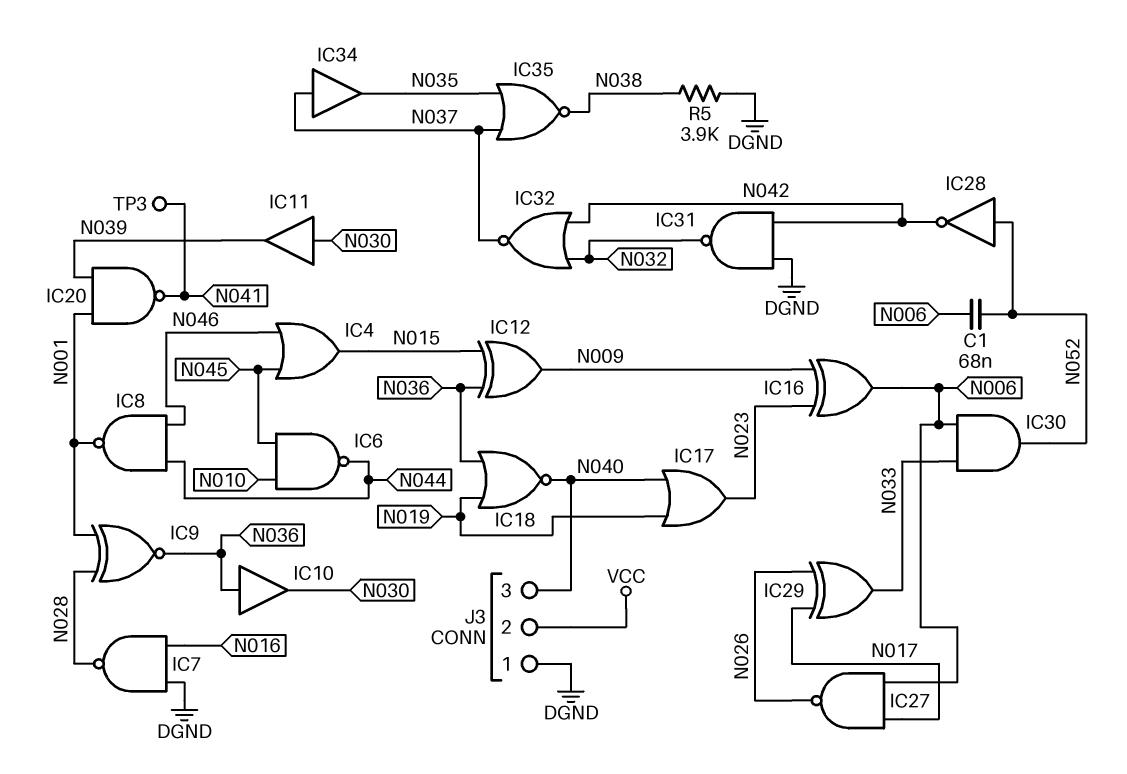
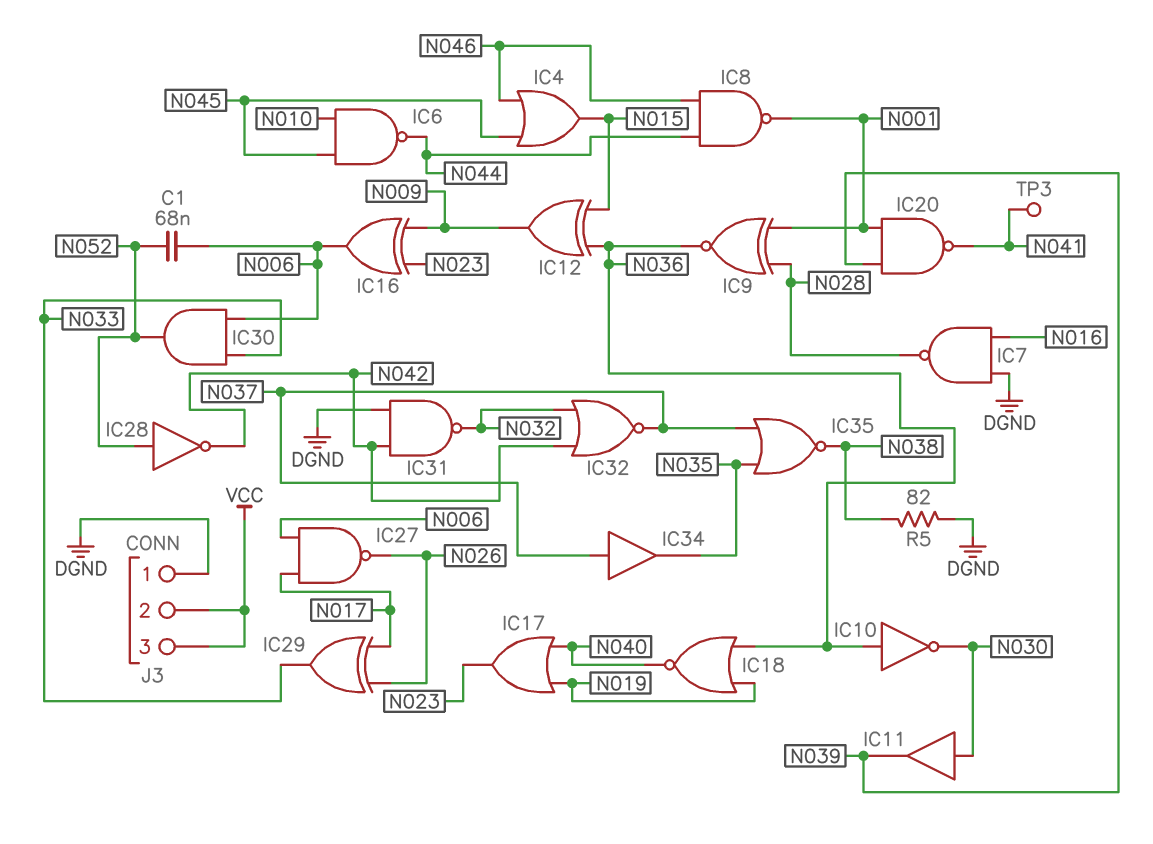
IC10: buffer (in N036, out N030) -> NOT (in N036, out N030)
J3 pin 3: N040 -> VCC
R5: 3.9k (DGND, N038) -> 82 (DGND, N038)

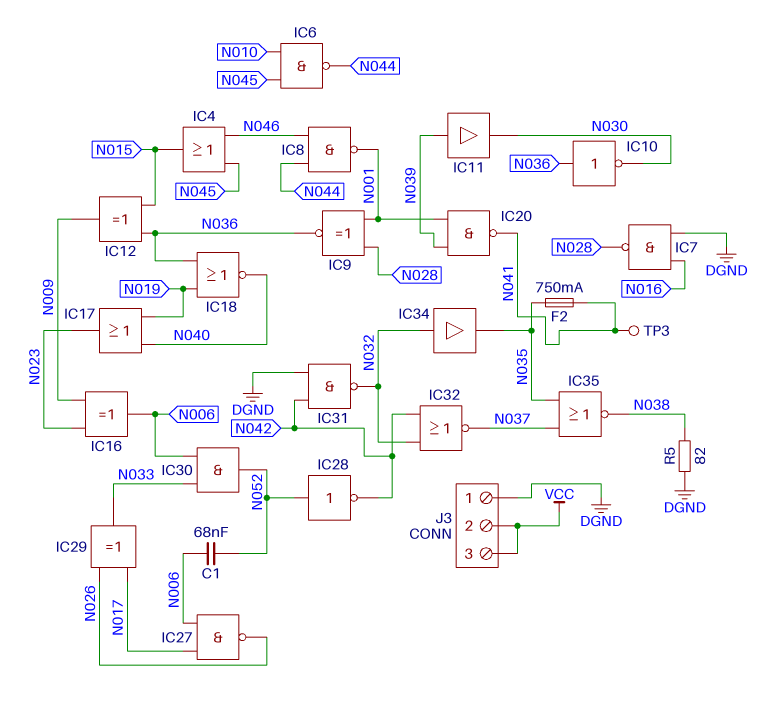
F2: none -> 750mA (N035, N041)
IC11: buffer (in N030, out N039) -> buffer (in N039, out N030)
IC34: buffer (in N037, out N035) -> buffer (in N032, out N035)

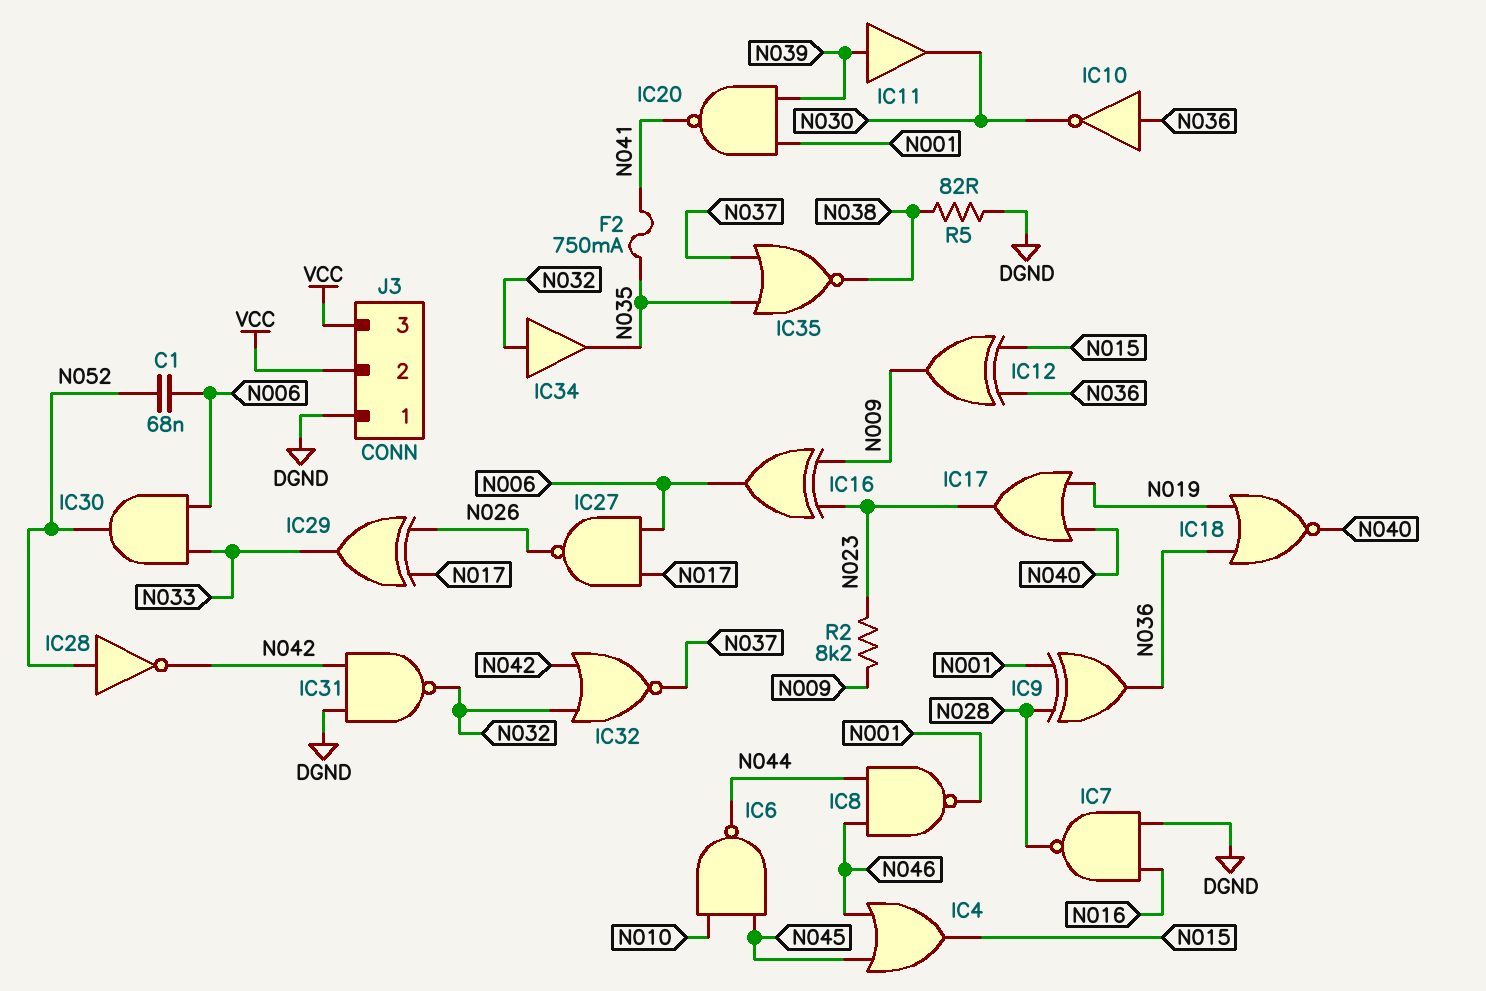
IC9: XNOR (in N001, in N028, out N036) -> XOR (in N001, in N028, out N036)
R2: none -> 8.2k (N009, N023)
TP3: test point (N041) -> none

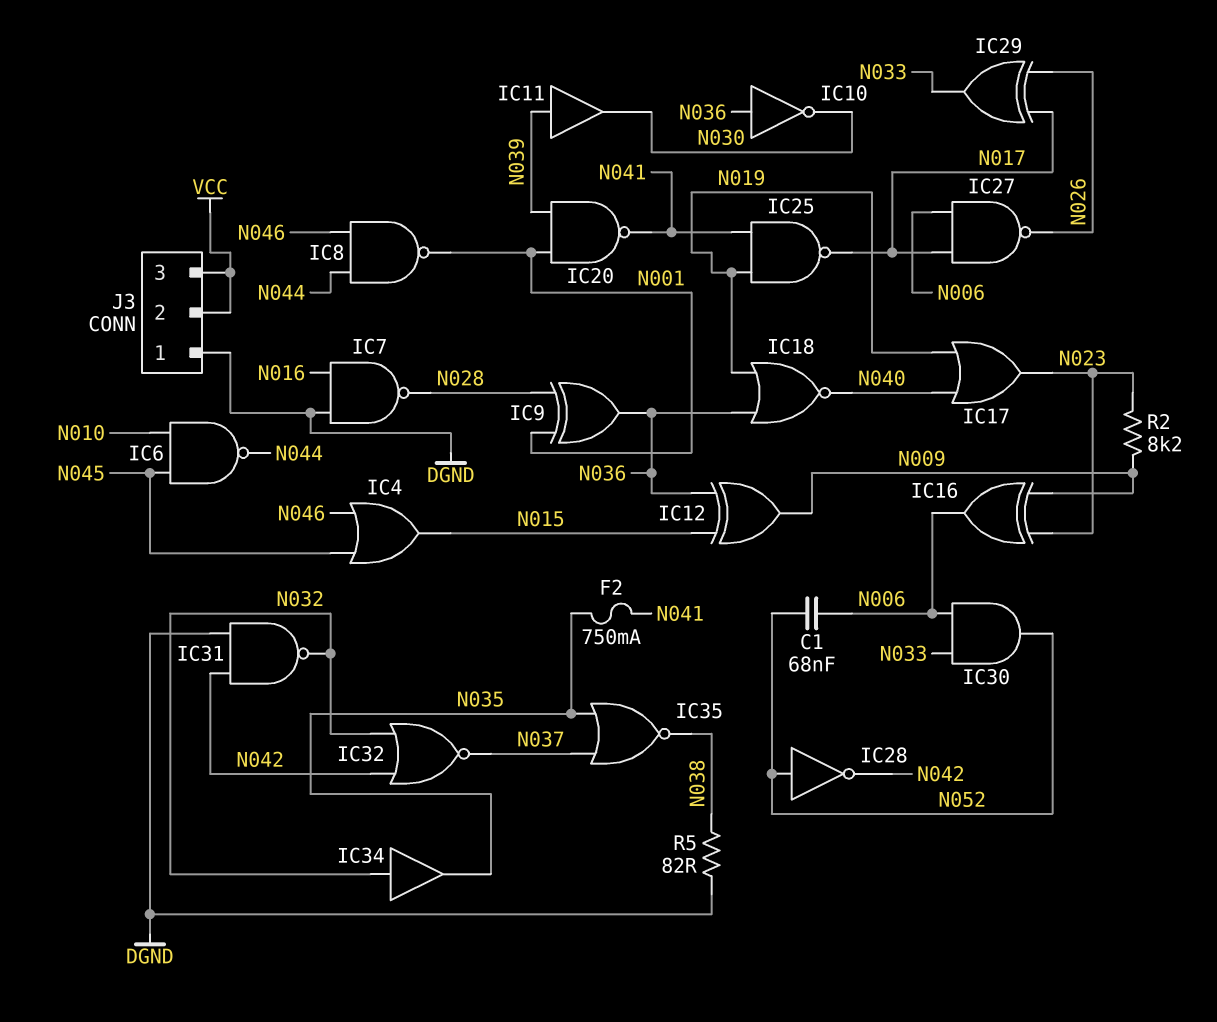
IC25: none -> NAND (in N019, in N041, out N017)

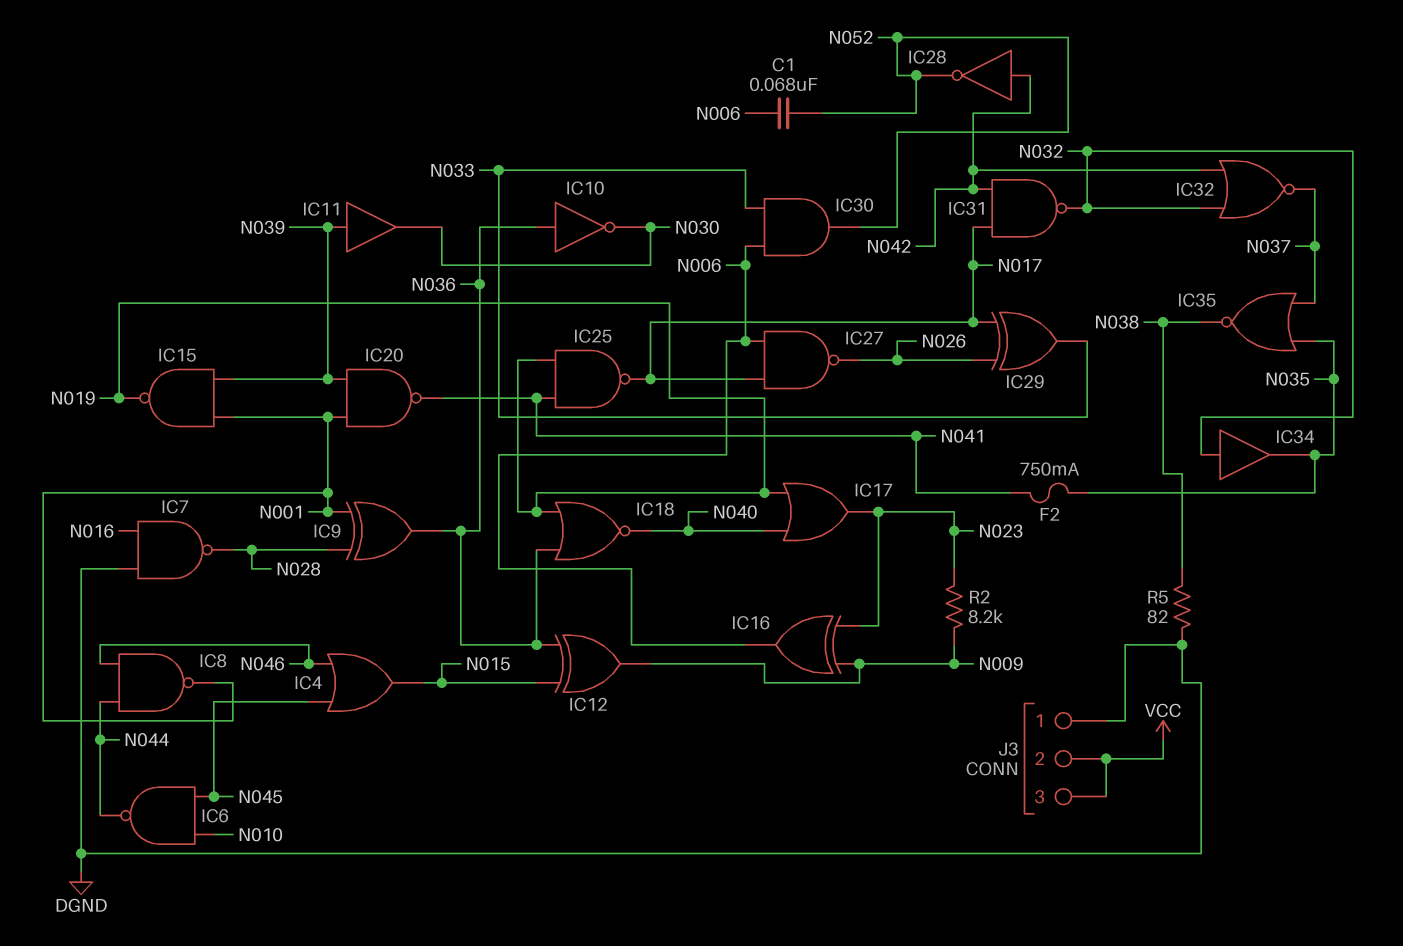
IC15: none -> NAND (in N001, in N039, out N019)
IC28: NOT (in N052, out N042) -> NOT (in N042, out N052)
IC31: NAND (in DGND, in N042, out N032) -> NAND (in N017, in N042, out N032)

